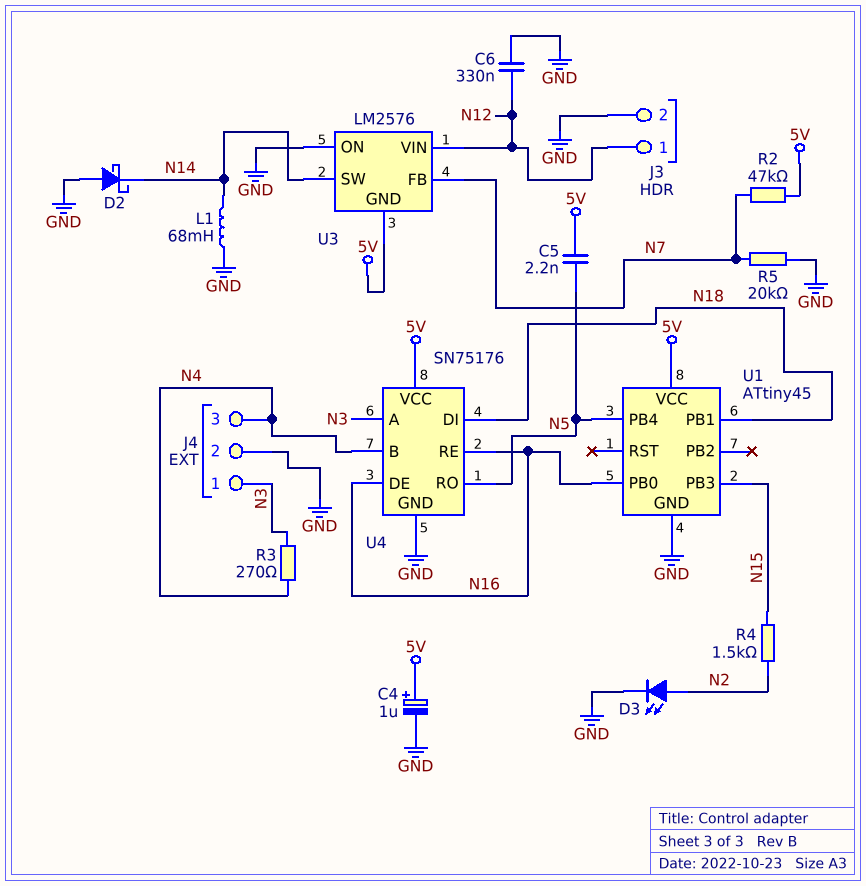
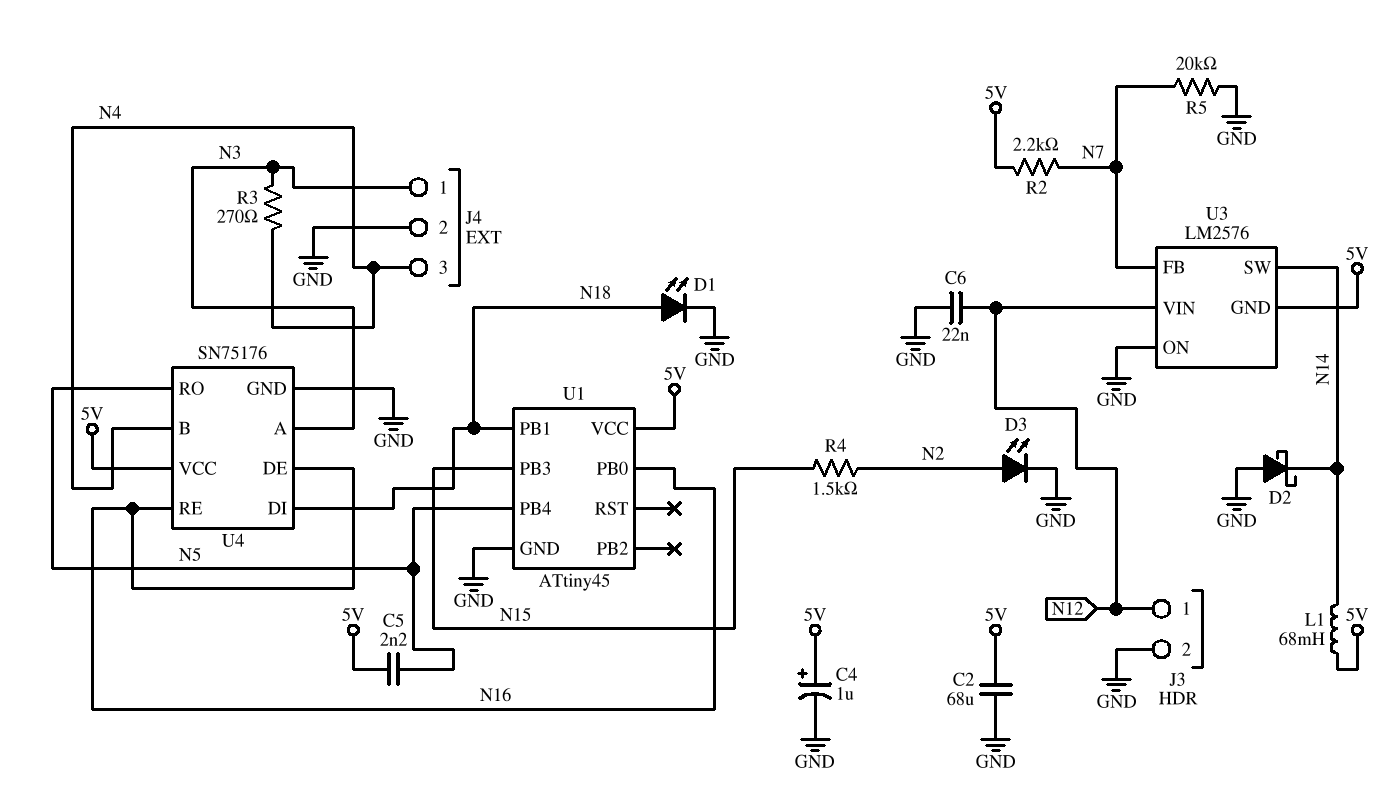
C2: none -> 68uF (5V, GND)
C6: 330nF (GND, N12) -> 22nF (GND, N12)
D1: none -> LED (A N18, K GND)
L1: 68mH (GND, N14) -> 68mH (5V, N14)
R2: 47k (5V, N7) -> 2.2k (5V, N7)

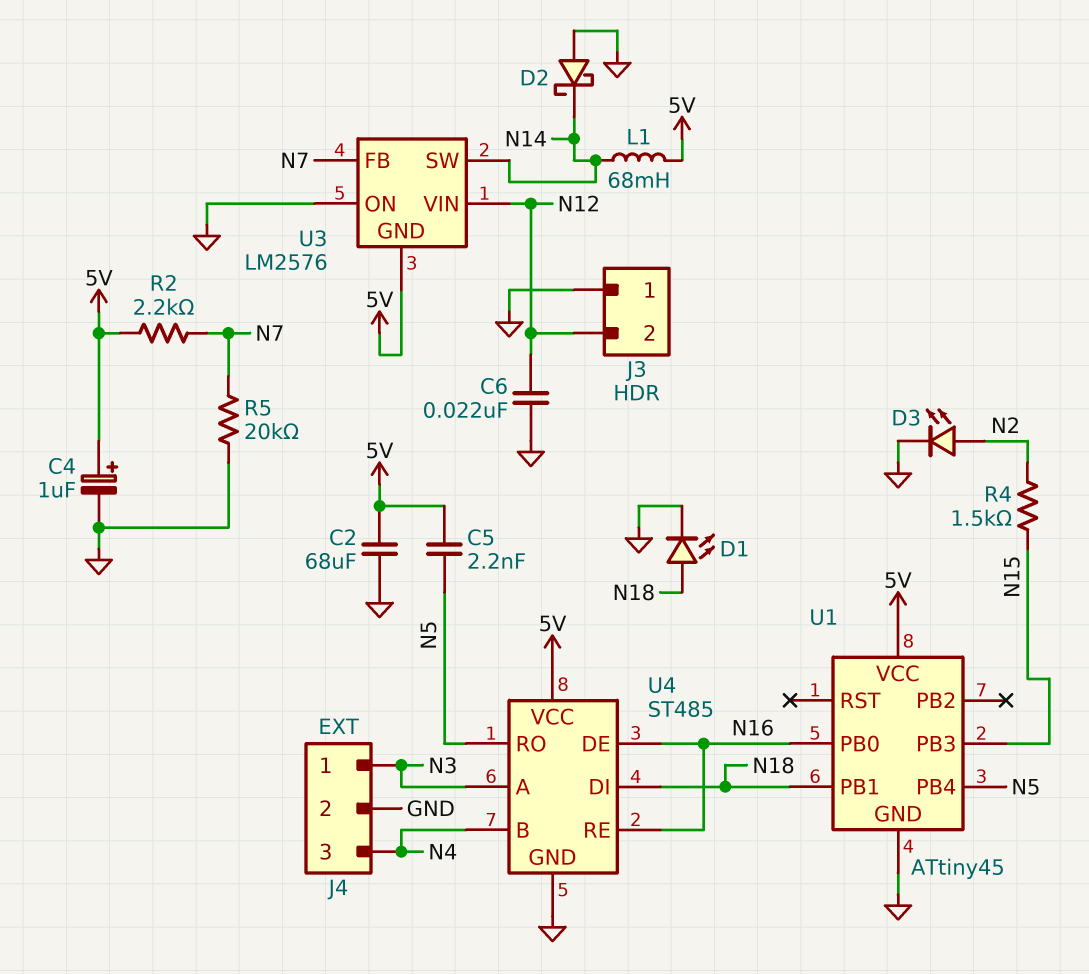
J3 pin 1: N12 -> GND
J3 pin 2: GND -> N12
R3: 270 (N3, N4) -> none
U4: SN75176 -> ST485

